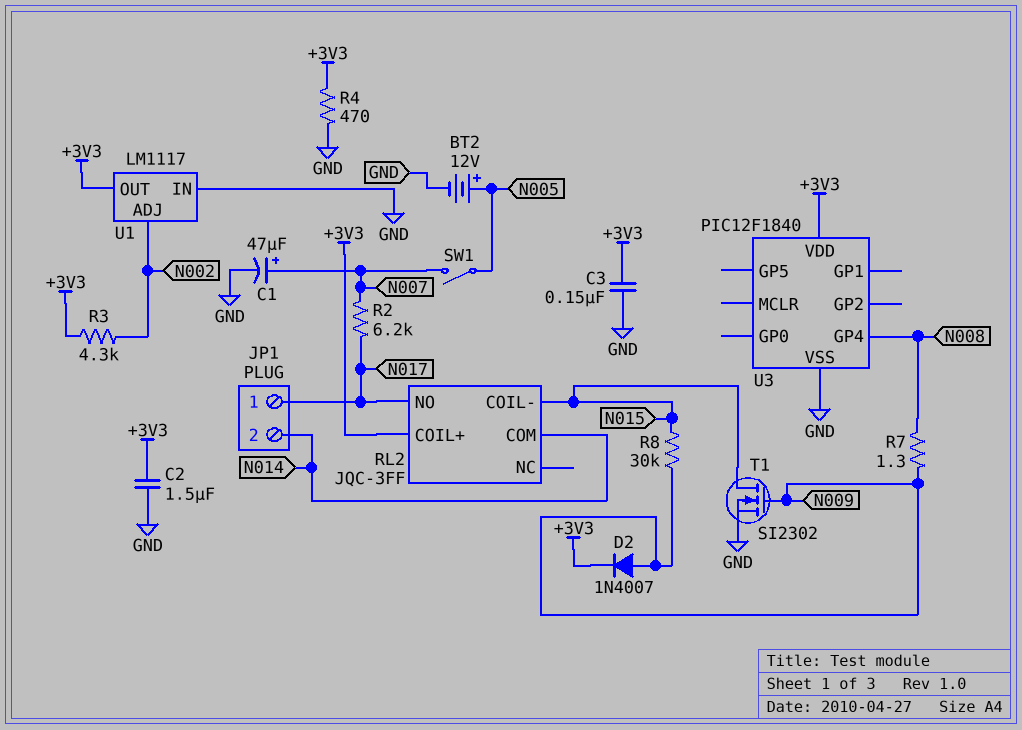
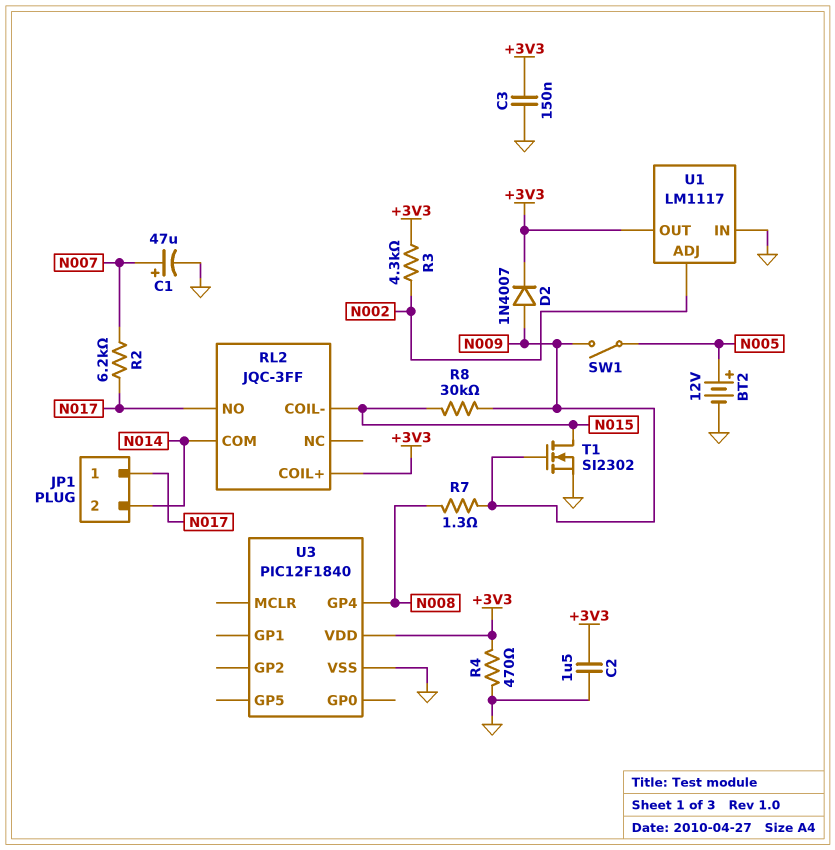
SW1: switch (N005, N007) -> switch (N005, N009)

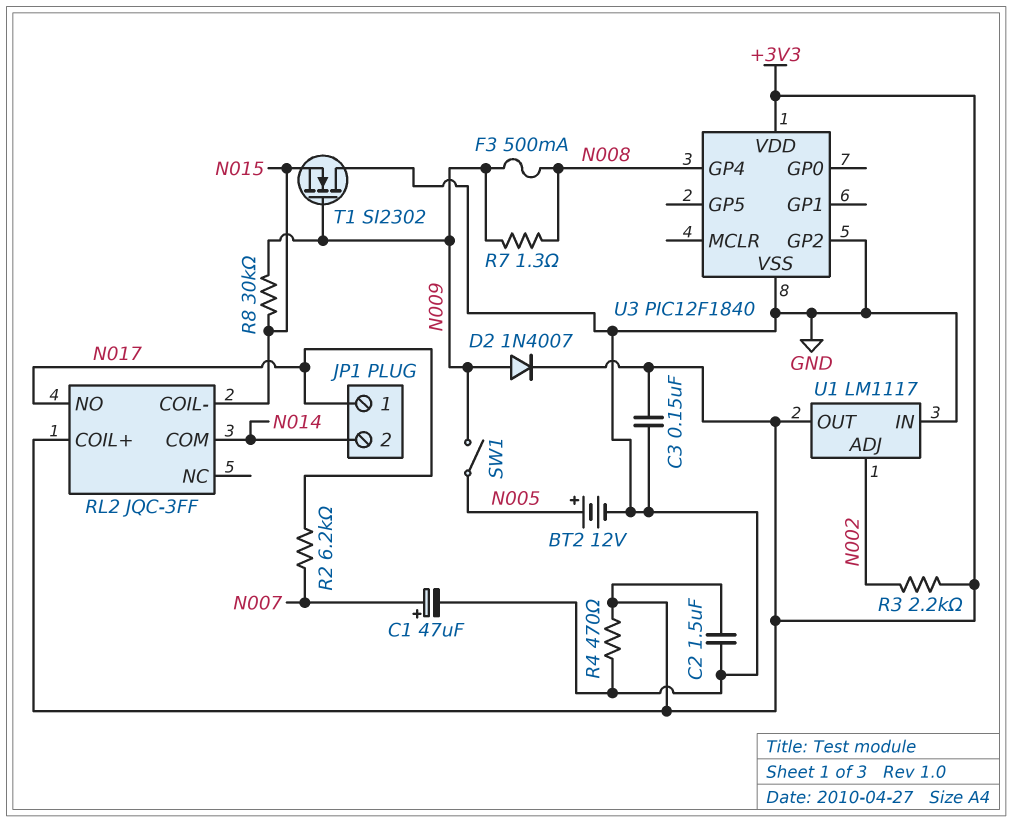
F3: none -> 500mA (N008, N009)
R3: 4.3k (+3V3, N002) -> 2.2k (+3V3, N002)
T1: NMOS SI2302 (G N009, D N015, S GND) -> NMOS SI2302 (G N009, D GND, S N015)
U3 pin GP2: none -> GND

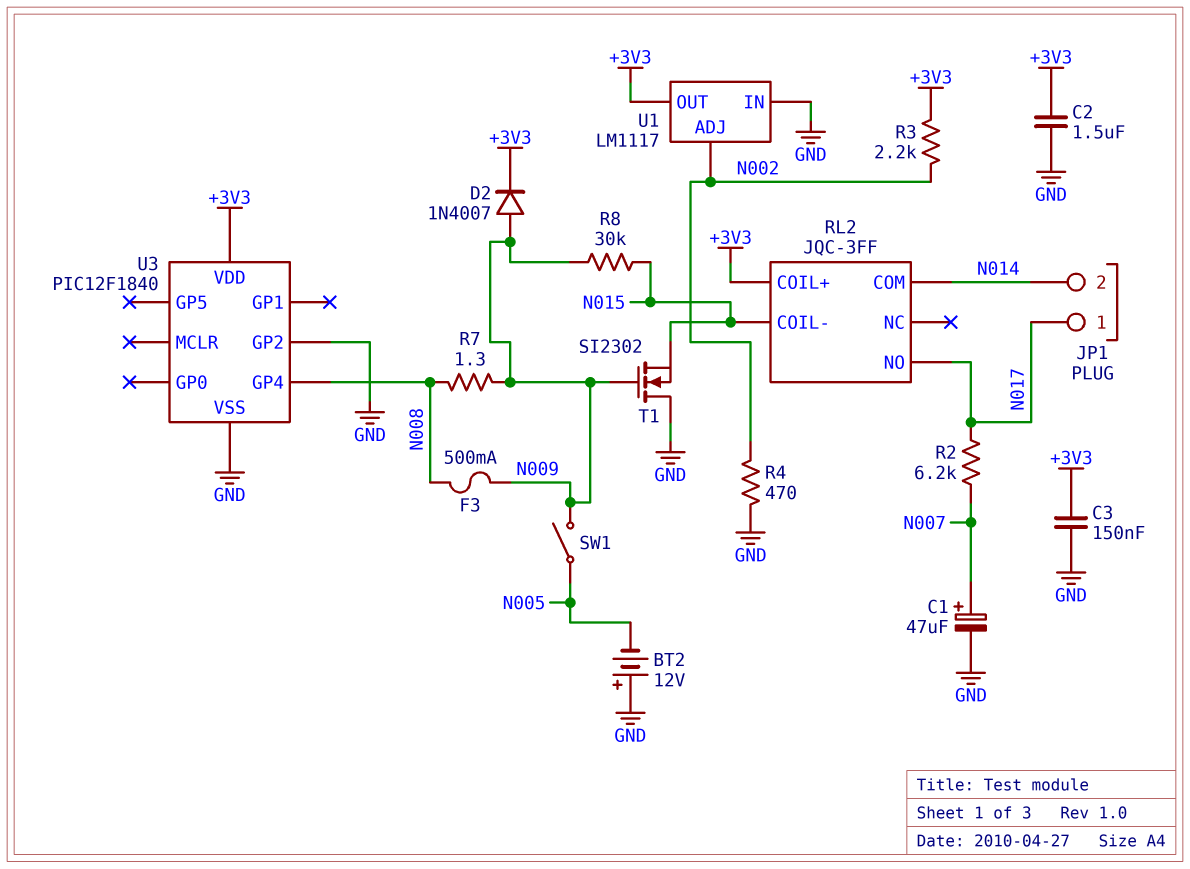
BT2: 12V (plus N005, minus GND) -> 12V (plus GND, minus N005)
R4: 470 (+3V3, GND) -> 470 (GND, N002)

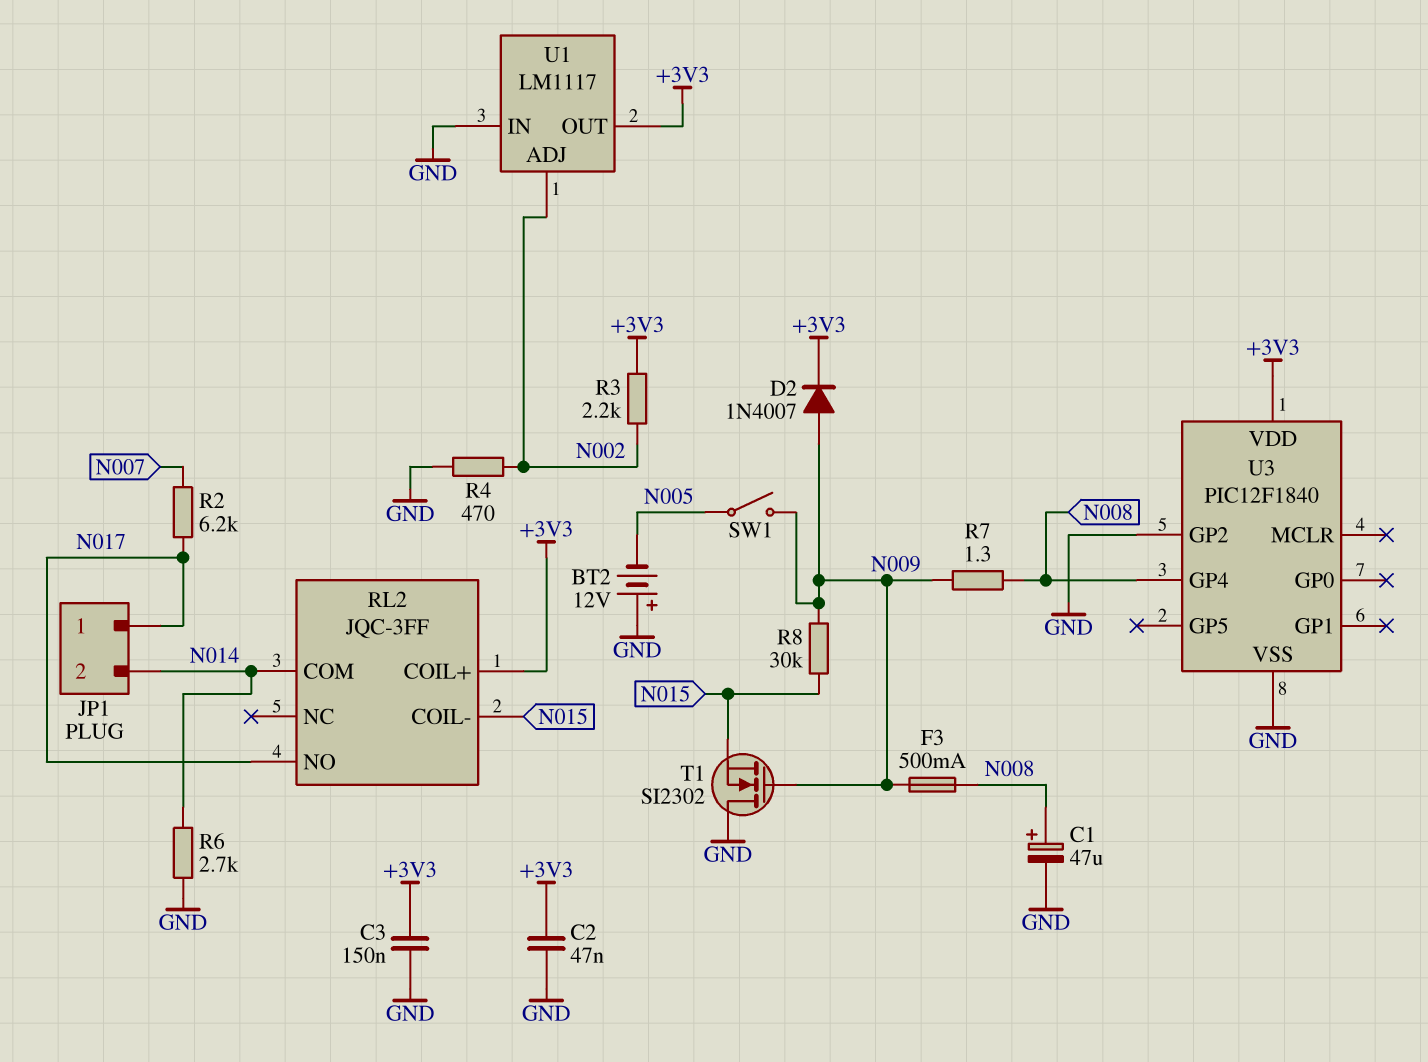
C1: 47uF (plus N007, minus GND) -> 47uF (plus N008, minus GND)
C2: 1.5uF (+3V3, GND) -> 47nF (+3V3, GND)
R6: none -> 2.7k (GND, N014)

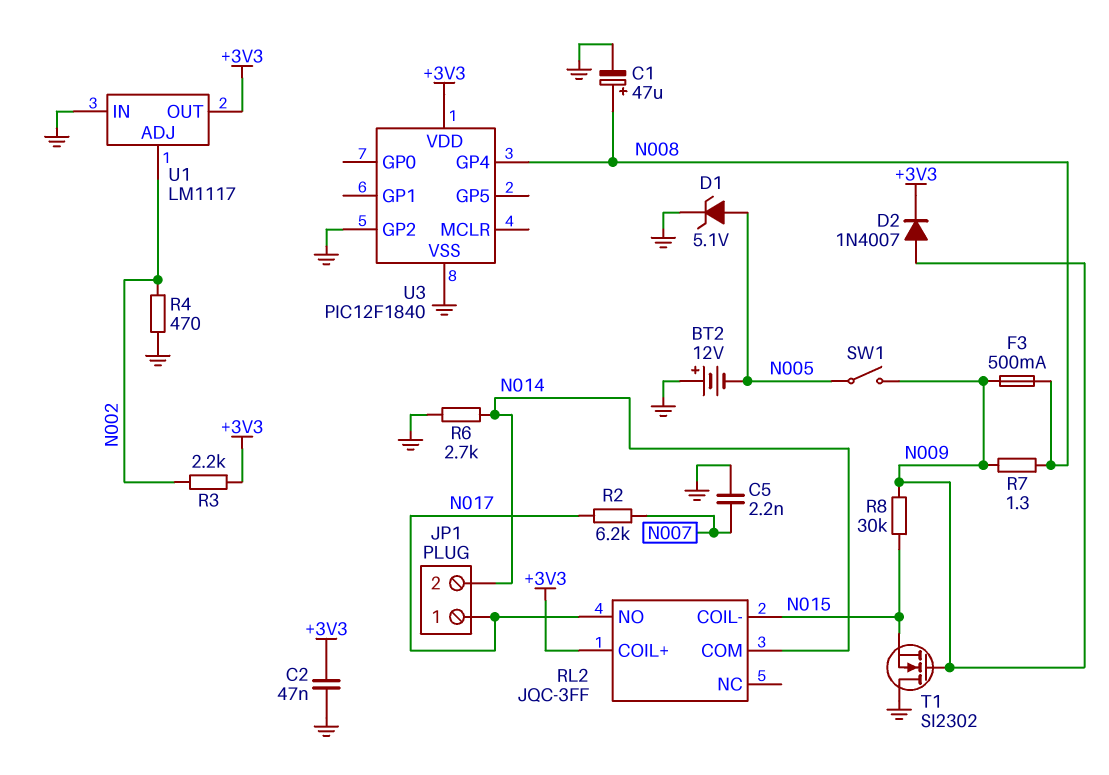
C3: 150nF (+3V3, GND) -> none
C5: none -> 2.2nF (GND, N007)
D1: none -> zener 5.1V (A N005, K GND)

